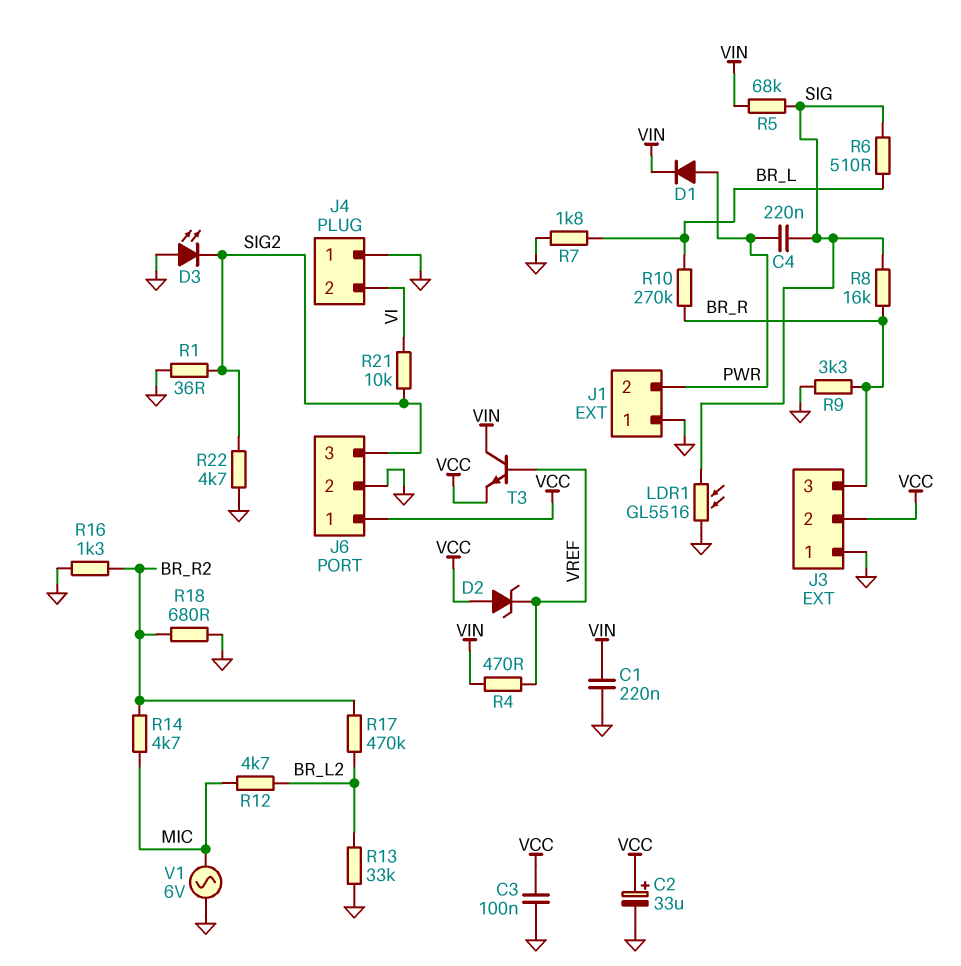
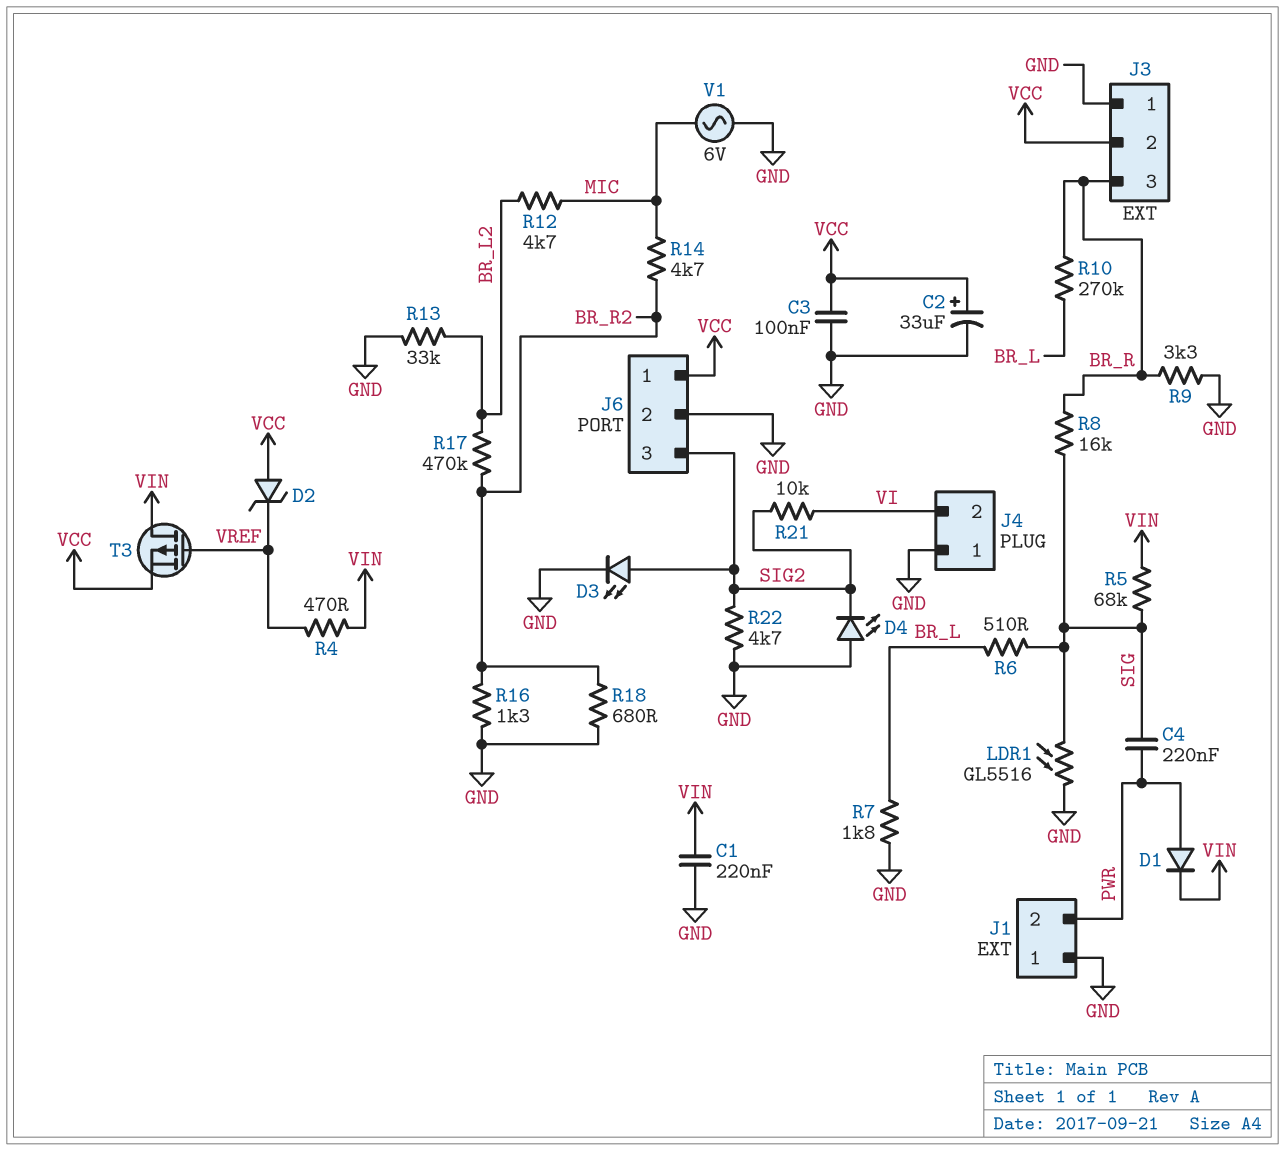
D3: LED (A GND, K SIG2) -> LED (A SIG2, K GND)
D4: none -> LED (A GND, K SIG2)
R1: 36 (GND, SIG2) -> none
T3: NPN (B VREF, C VIN, E VCC) -> PMOS (G VREF, D VIN, S VCC)

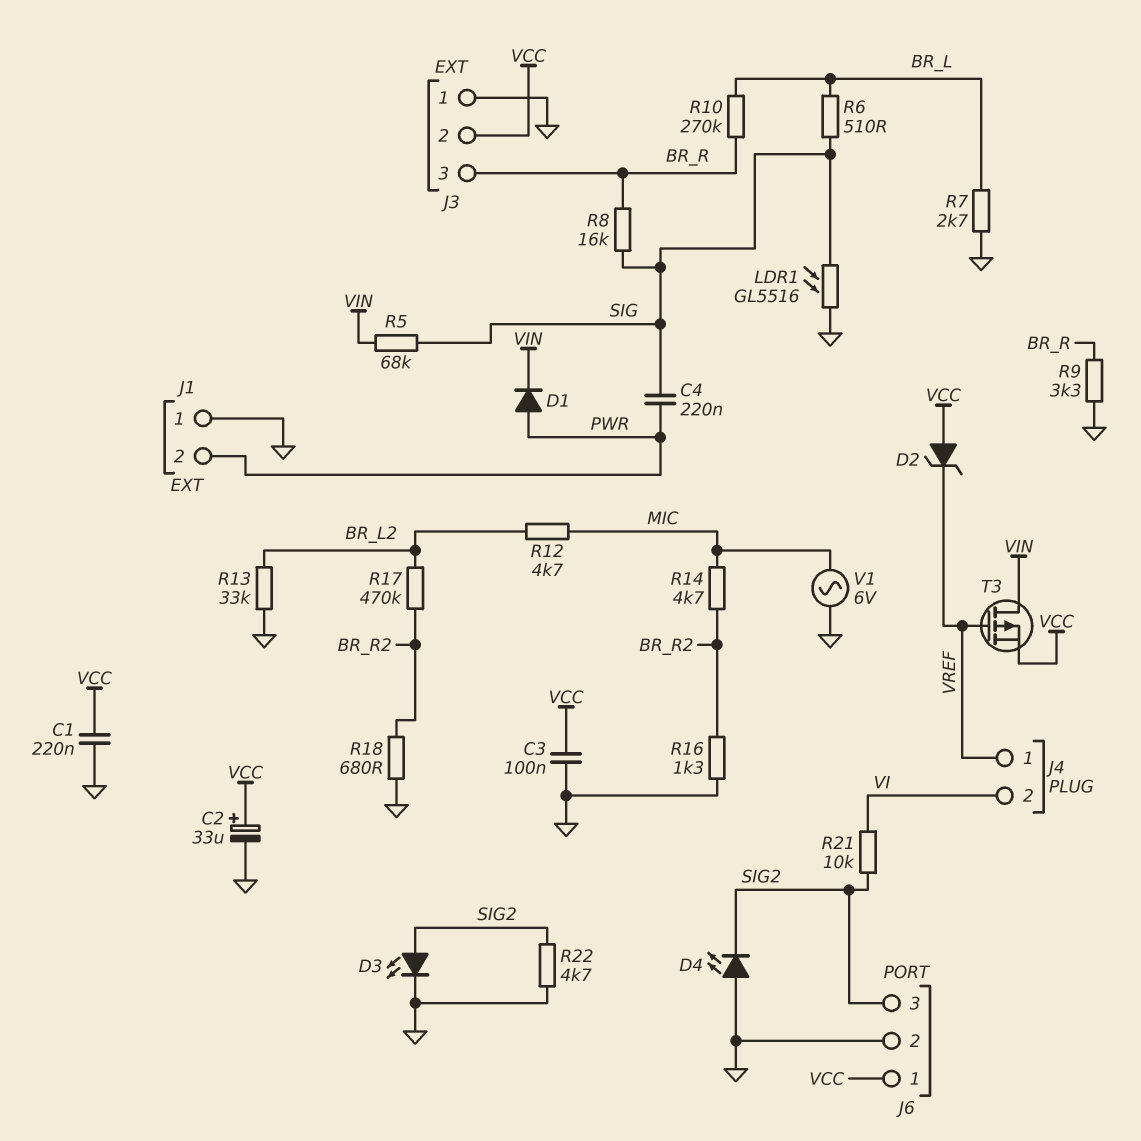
C1: 220nF (GND, VIN) -> 220nF (GND, VCC)
J4 pin 1: GND -> VREF
R4: 470 (VIN, VREF) -> none
R7: 1.8k (BR_L, GND) -> 2.7k (BR_L, GND)

